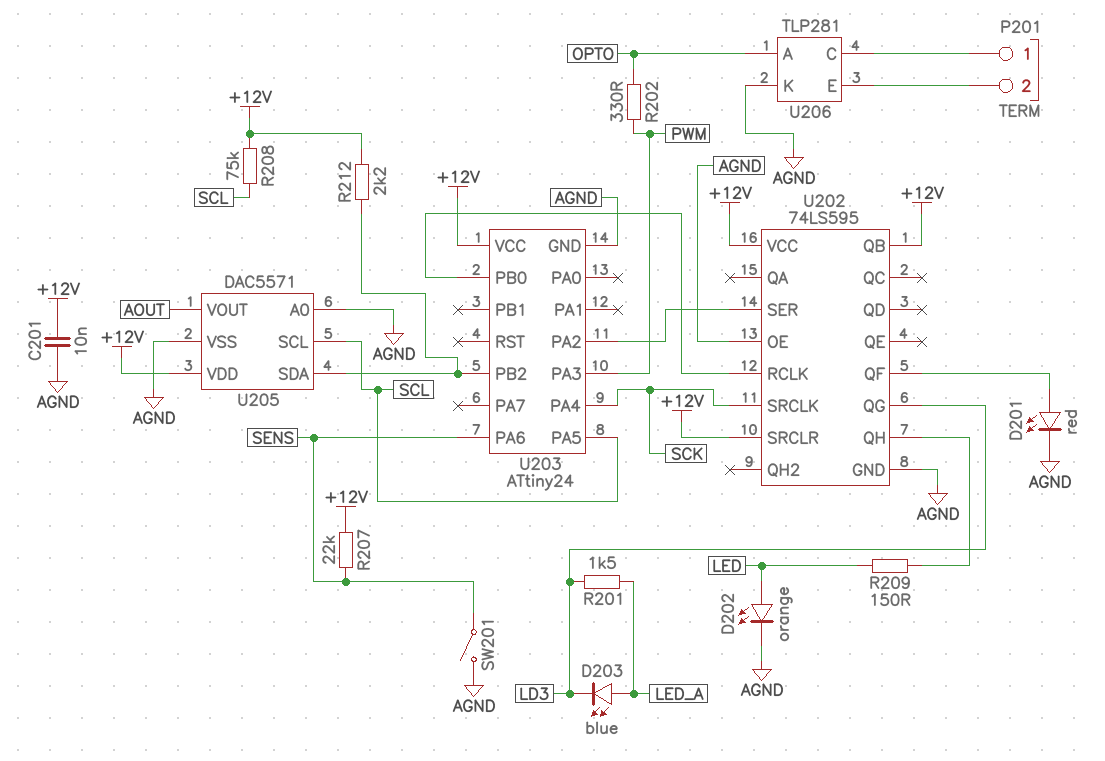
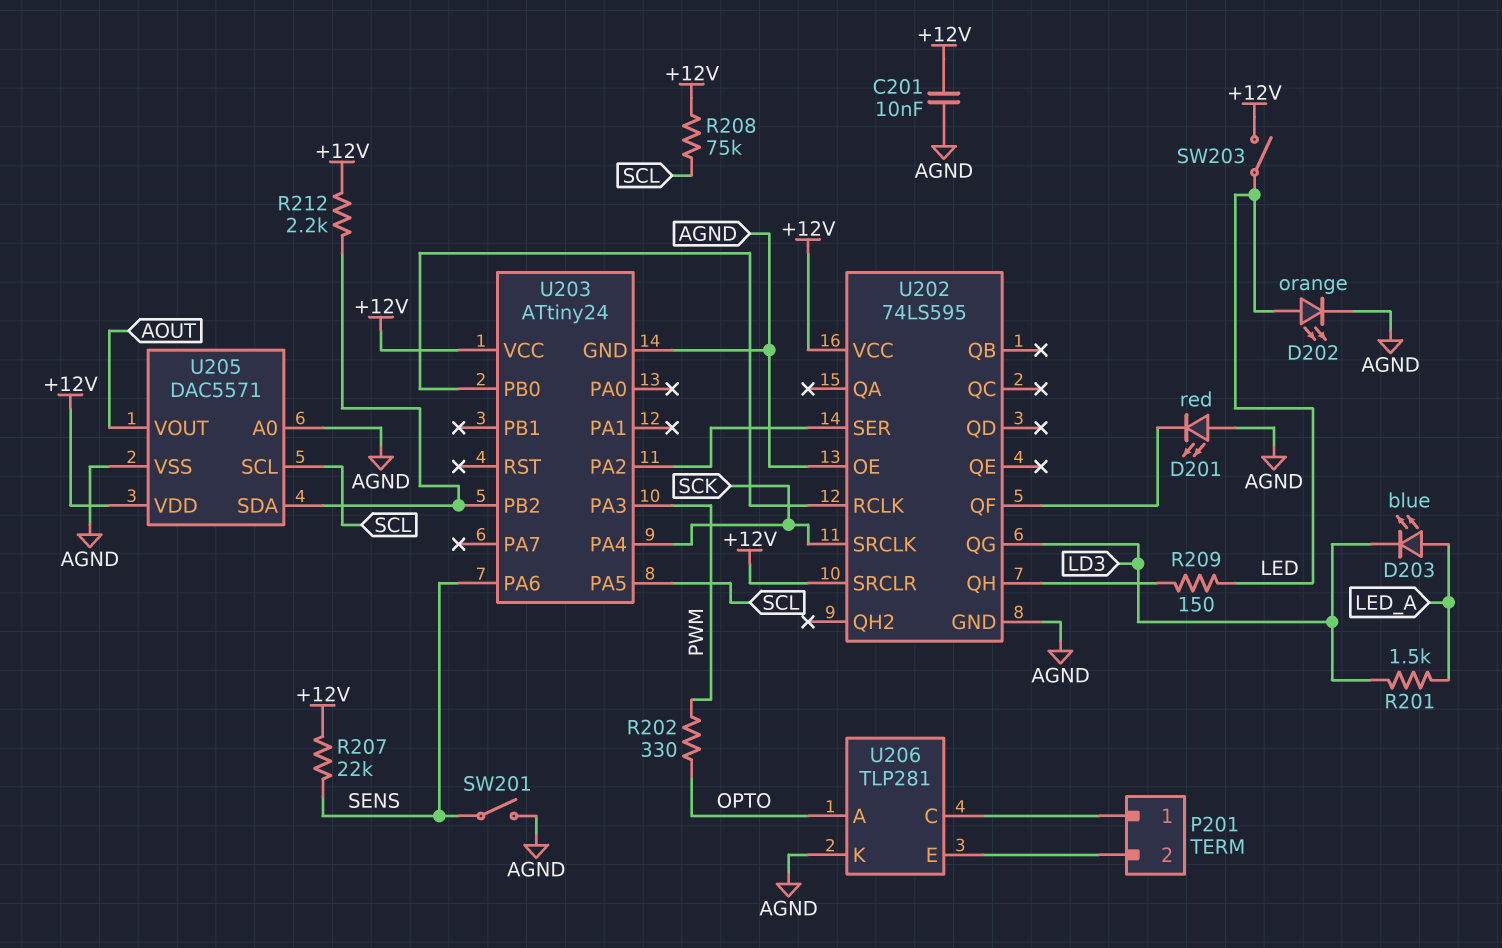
D201: LED red (A U202/QF, K AGND) -> LED red (A AGND, K U202/QF)
SW203: none -> switch (+12V, LED)
U202 pin QB: +12V -> none

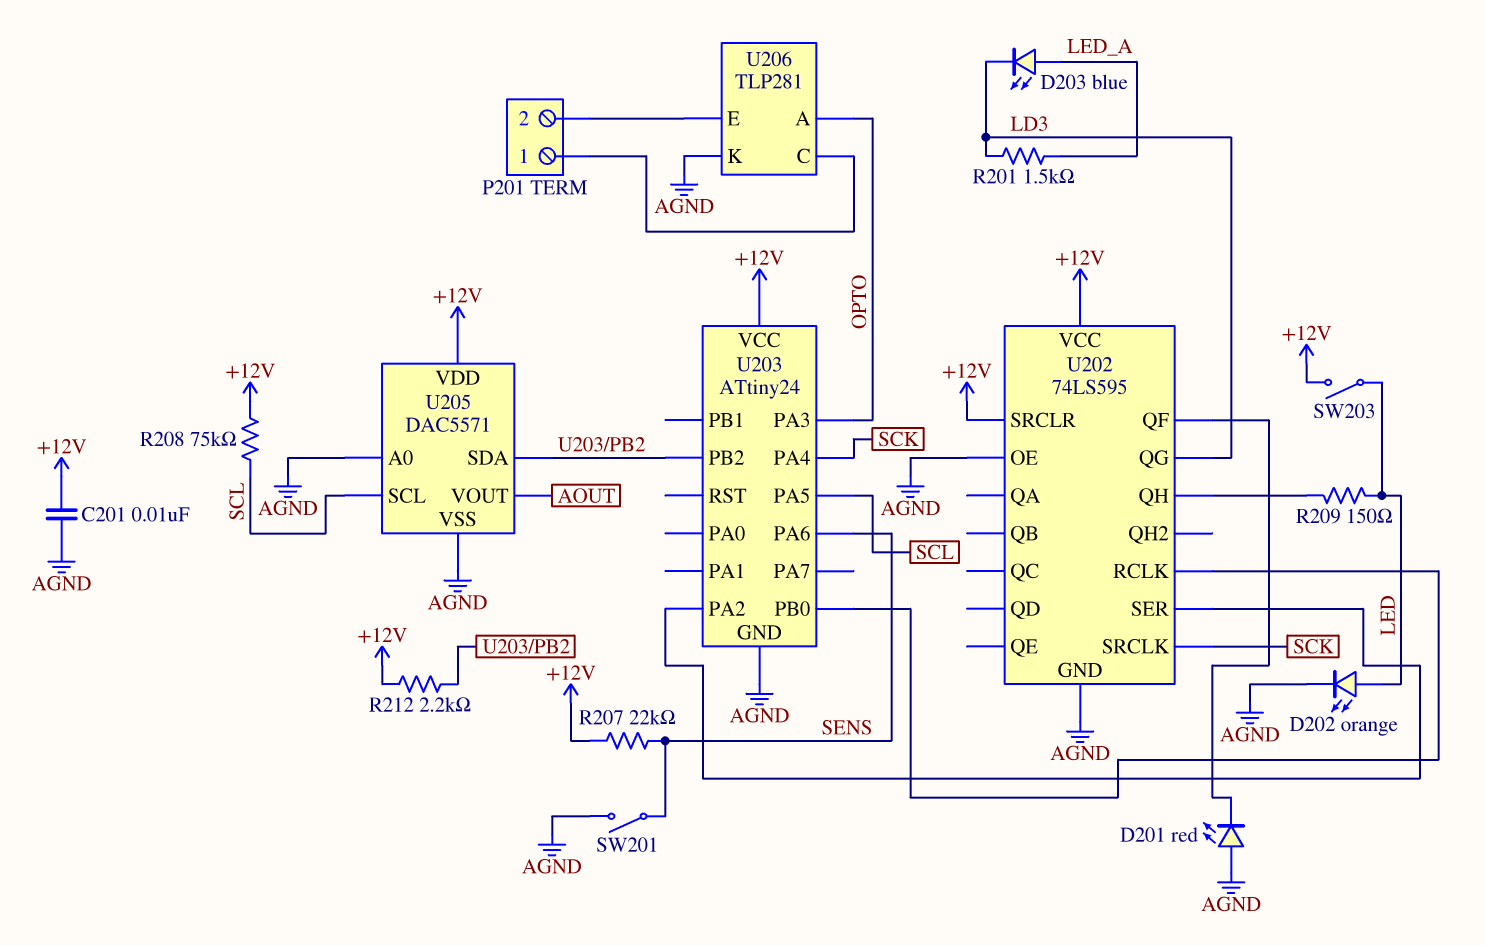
R202: 330 (OPTO, PWM) -> none
U203 pin PA3: PWM -> OPTO

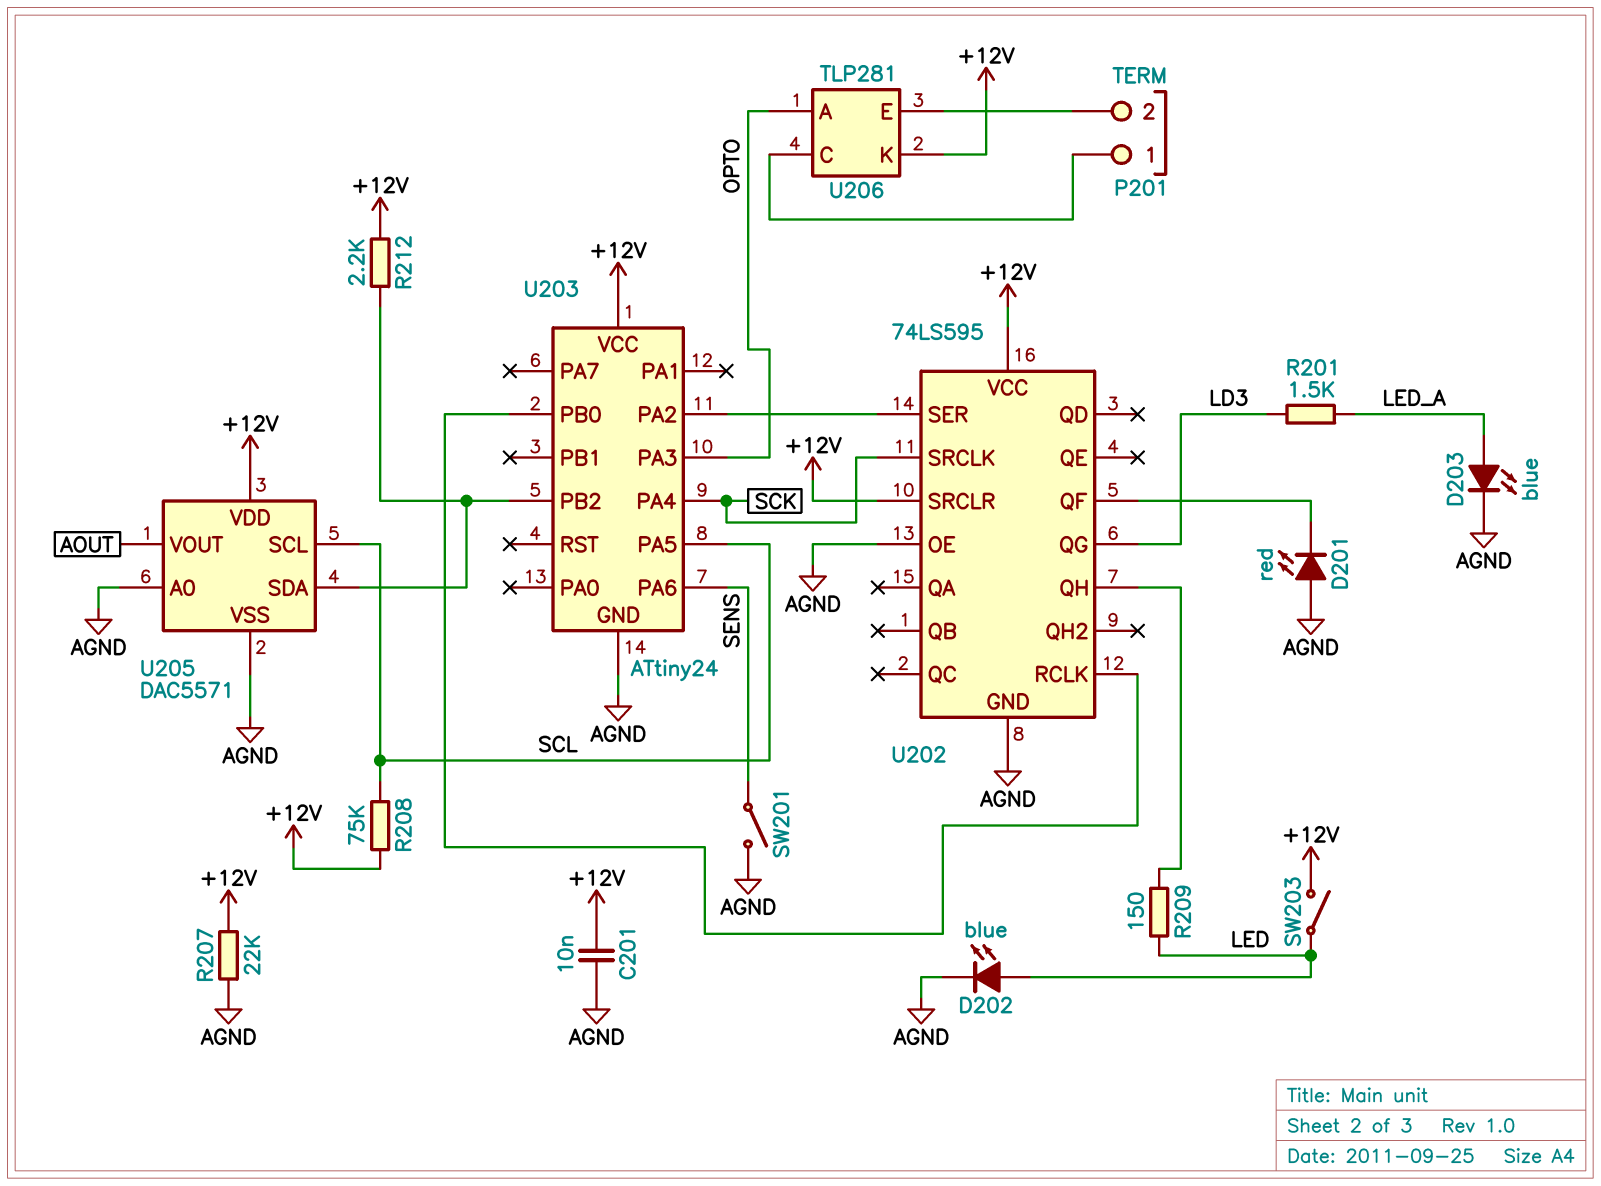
D202: LED orange (A LED, K AGND) -> LED blue (A LED, K AGND)
D203: LED blue (A LED_A, K LD3) -> LED blue (A LED_A, K AGND)
R207: 22k (+12V, SENS) -> 22k (+12V, AGND)
U206 pin K: AGND -> +12V

